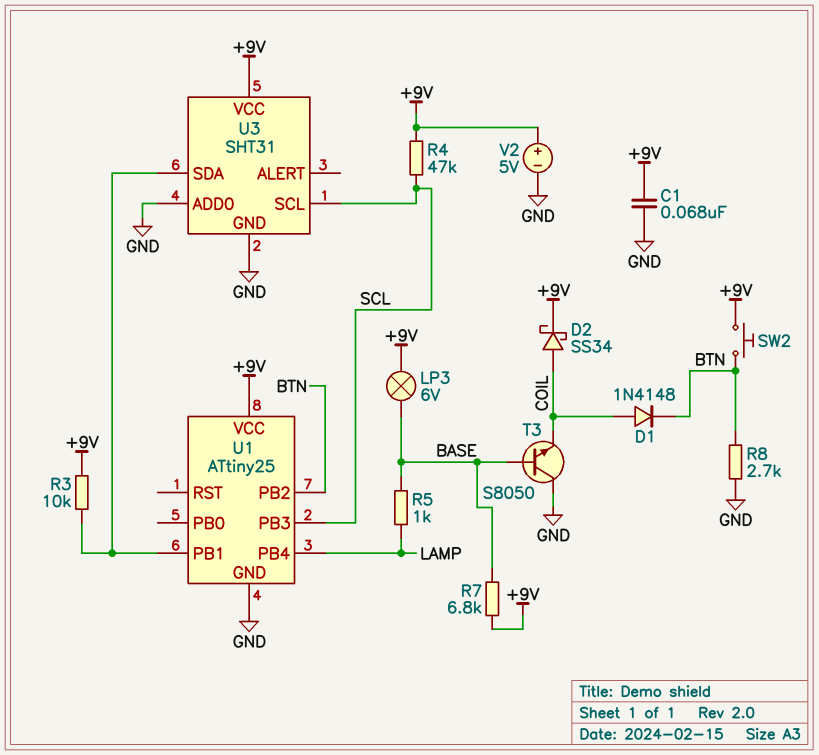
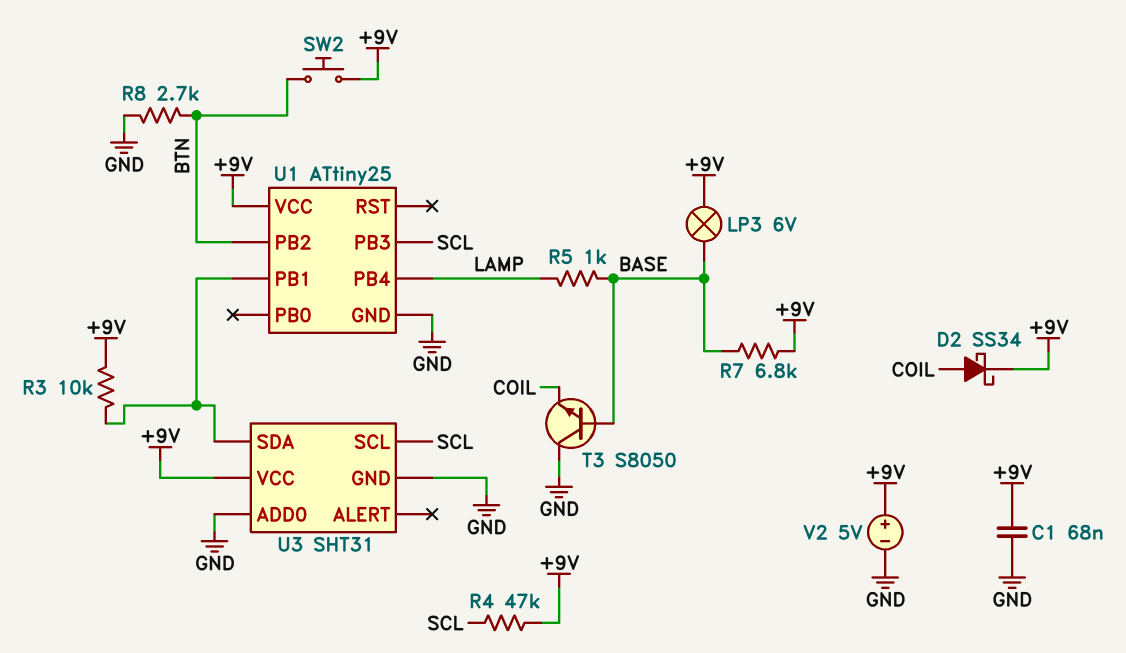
D1: diode 1N4148 (A COIL, K BTN) -> none

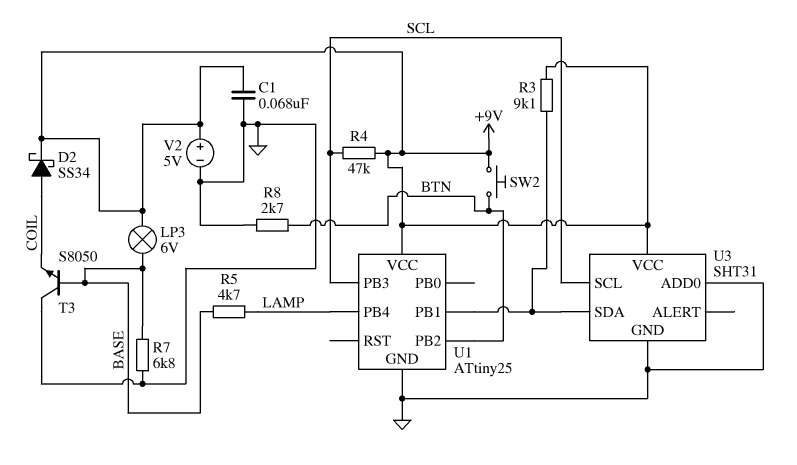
R3: 10k (+9V, U1/PB1) -> 9.1k (+9V, U1/PB1)
R5: 1k (BASE, LAMP) -> 4.7k (BASE, LAMP)
R7: 6.8k (+9V, BASE) -> 6.8k (BASE, GND)

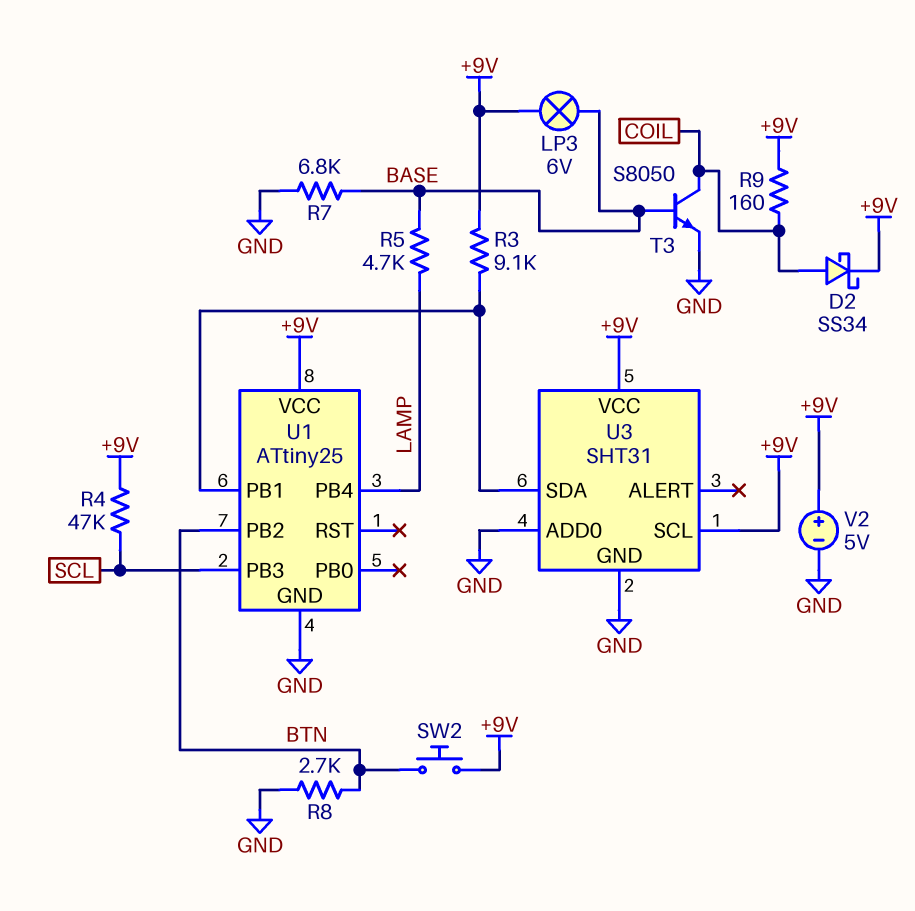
C1: 68nF (+9V, GND) -> none
R9: none -> 160 (+9V, COIL)
T3: NPN S8050 (B BASE, C GND, E COIL) -> NPN S8050 (B BASE, C COIL, E GND)
U3 pin SCL: SCL -> +9V

